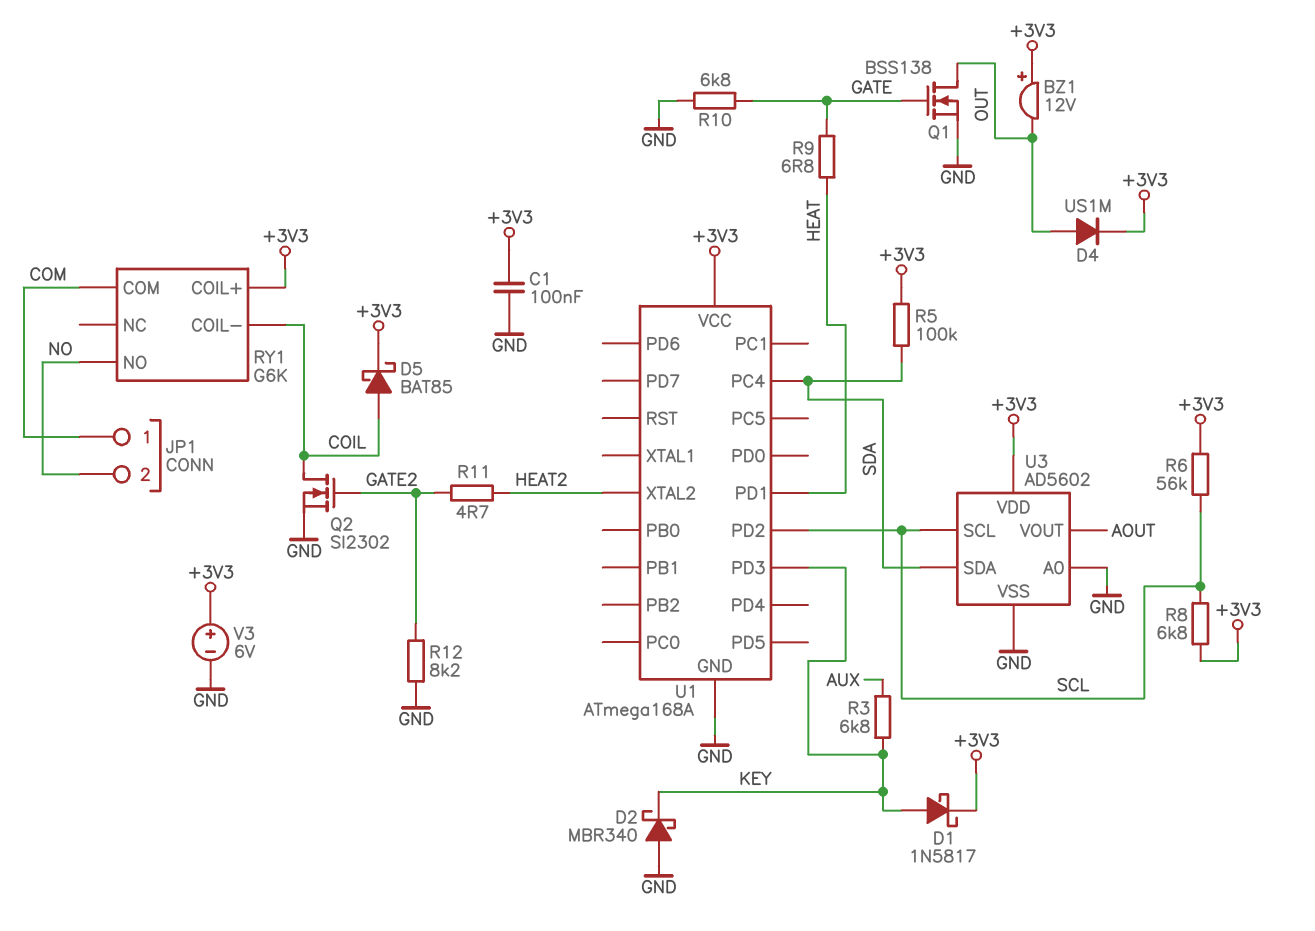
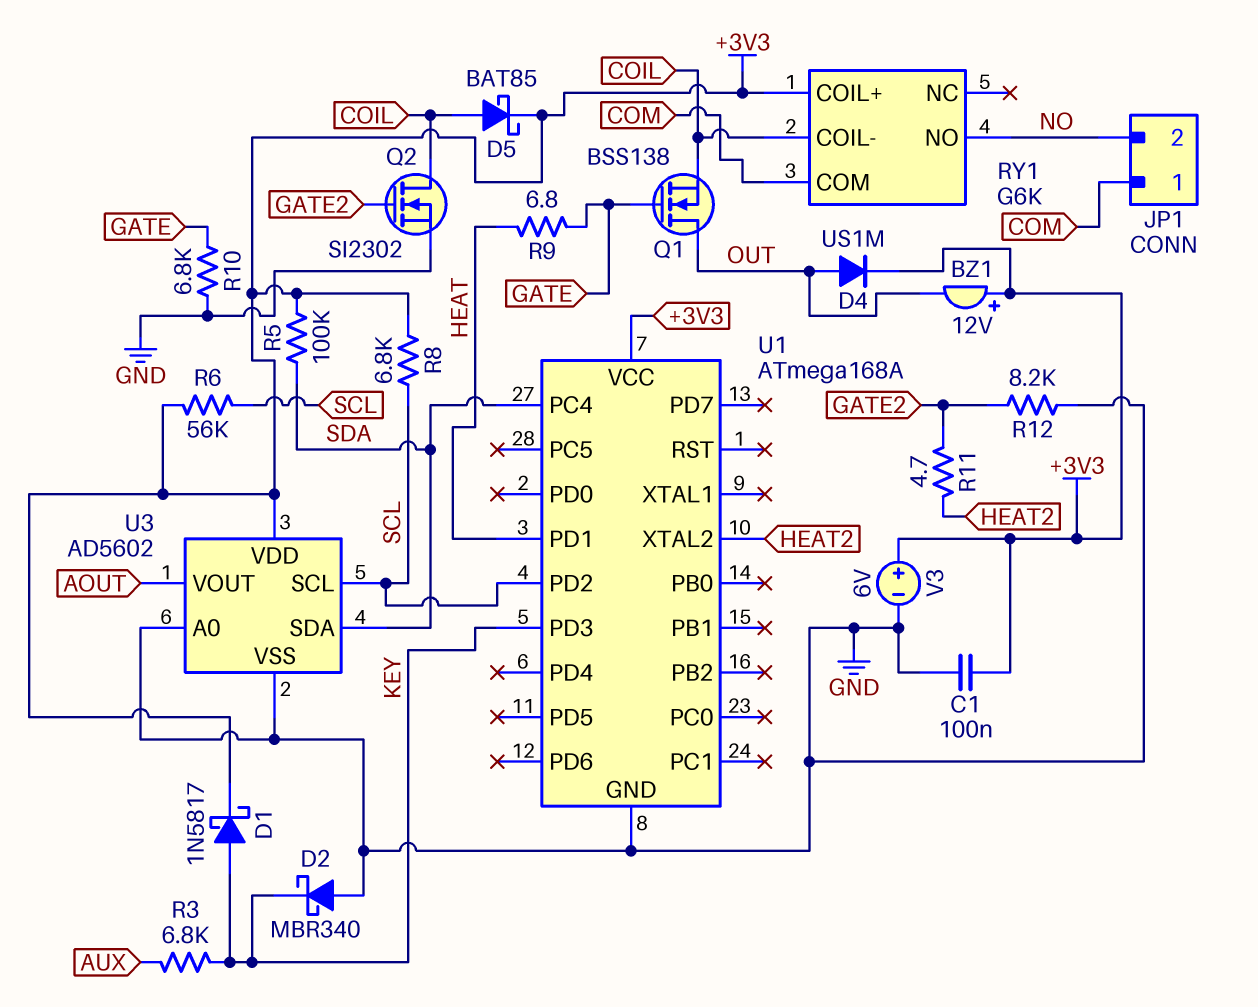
Q1: NMOS BSS138 (G GATE, D OUT, S GND) -> NMOS BSS138 (G GATE, D OUT, S COIL)

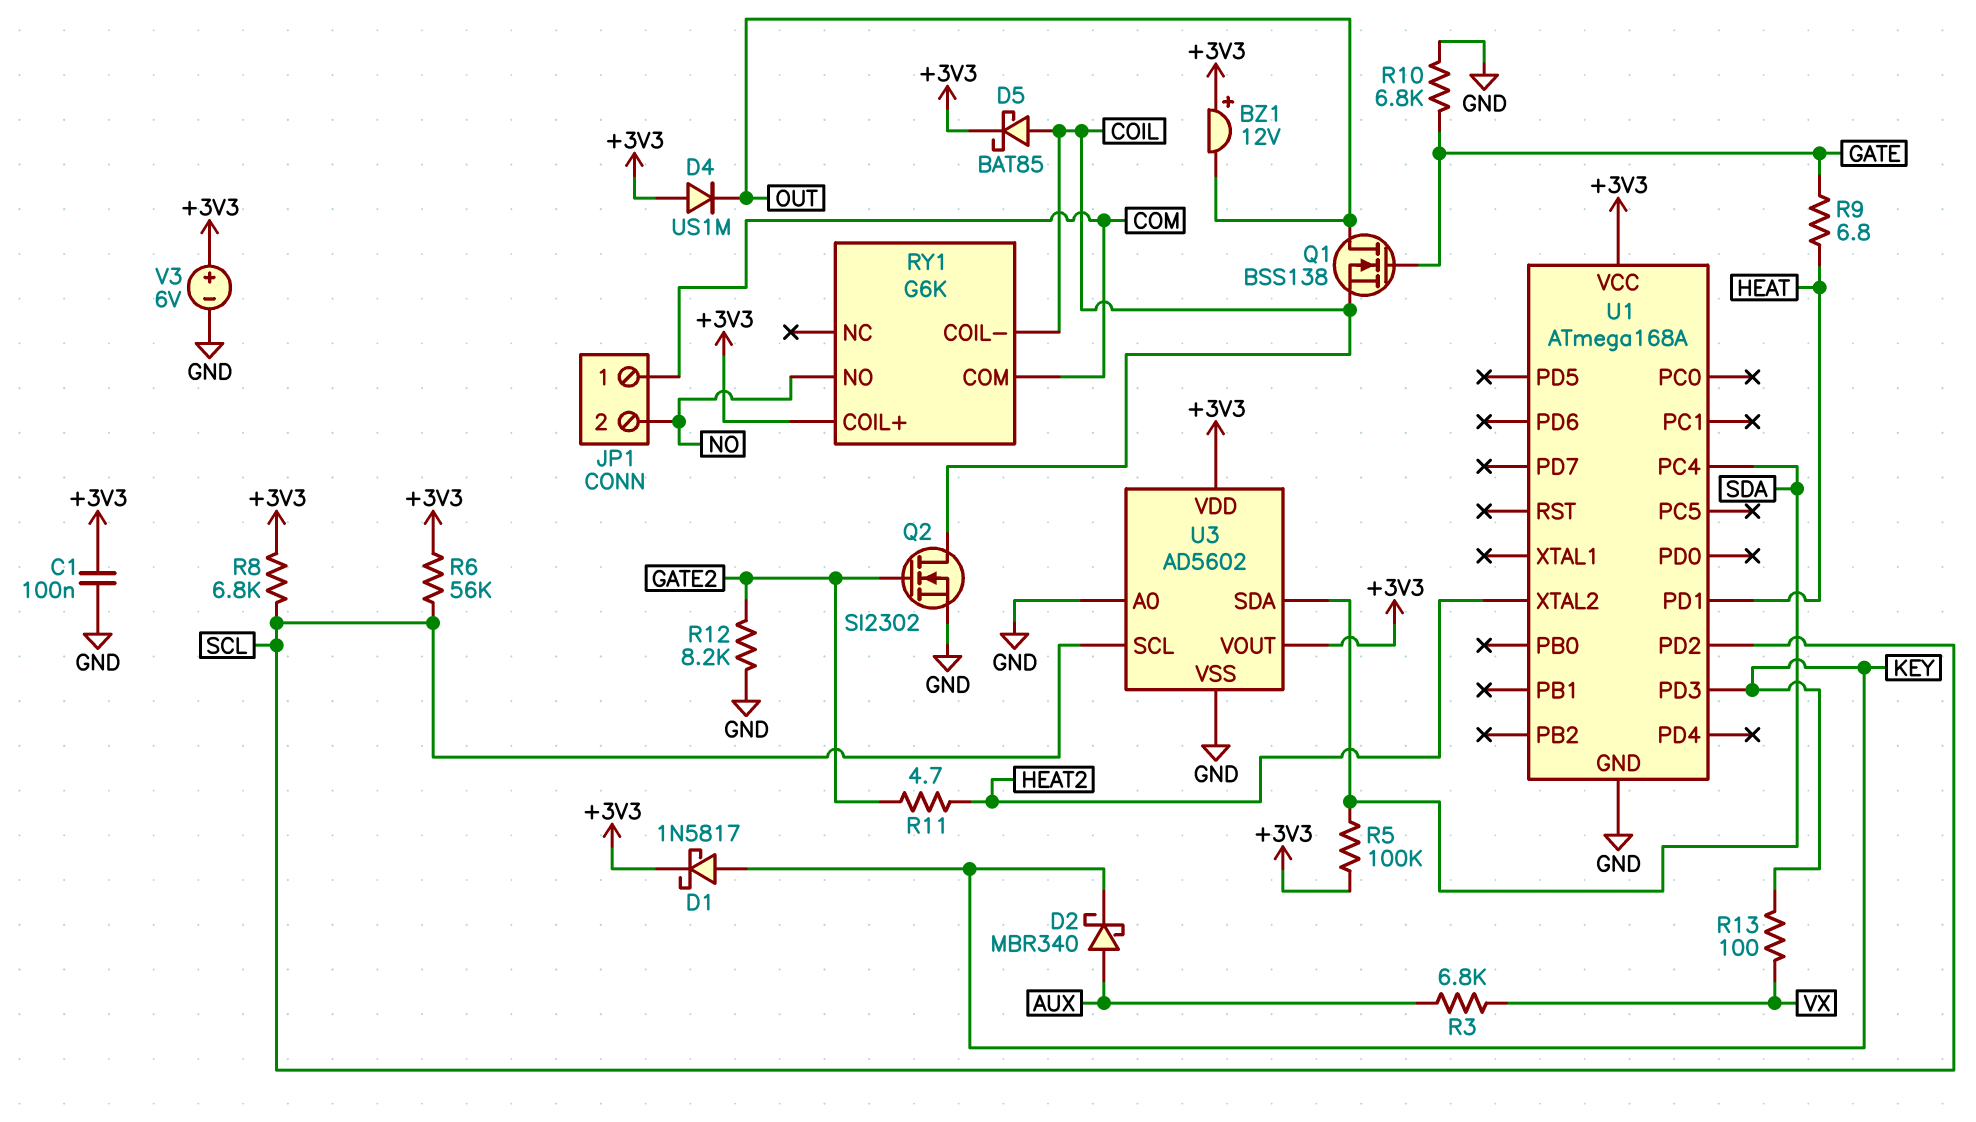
D2: schottky MBR340 (A GND, K KEY) -> schottky MBR340 (A AUX, K KEY)
D4: diode US1M (A OUT, K +3V3) -> diode US1M (A +3V3, K OUT)
R3: 6.8k (AUX, KEY) -> 6.8k (AUX, VX)
R13: none -> 100 (KEY, VX)
U3 pin VOUT: AOUT -> +3V3

